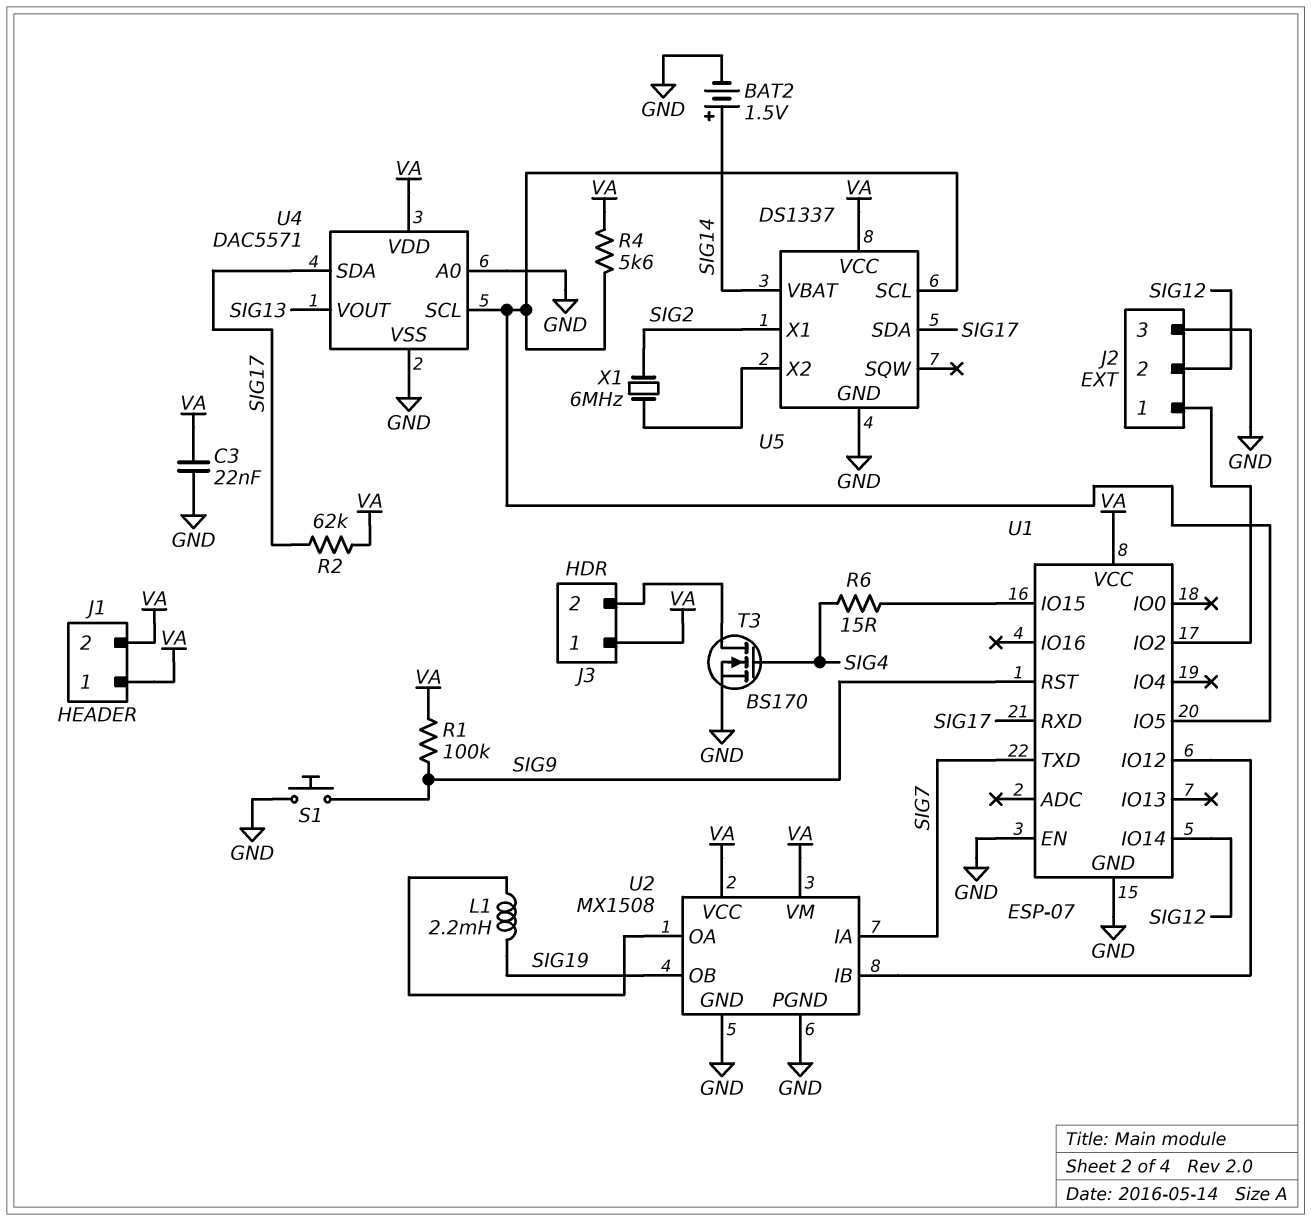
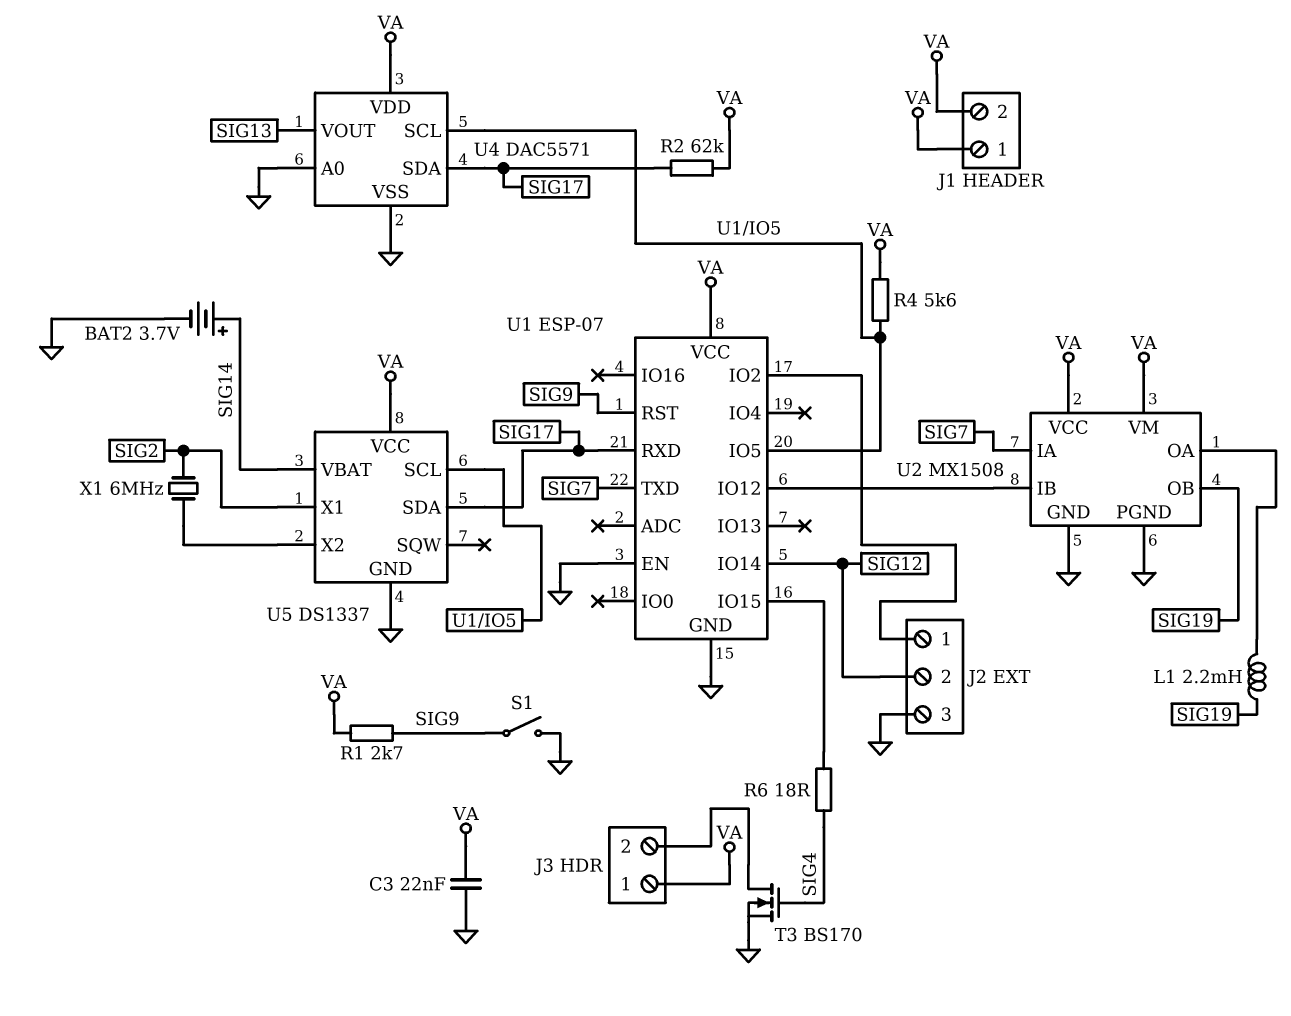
BAT2: 1.5V (plus SIG14, minus GND) -> 3.7V (plus SIG14, minus GND)
R1: 100k (SIG9, VA) -> 2.7k (SIG9, VA)
R6: 15 (SIG4, U1/IO15) -> 18 (SIG4, U1/IO15)
S1: button (GND, SIG9) -> switch (GND, SIG9)

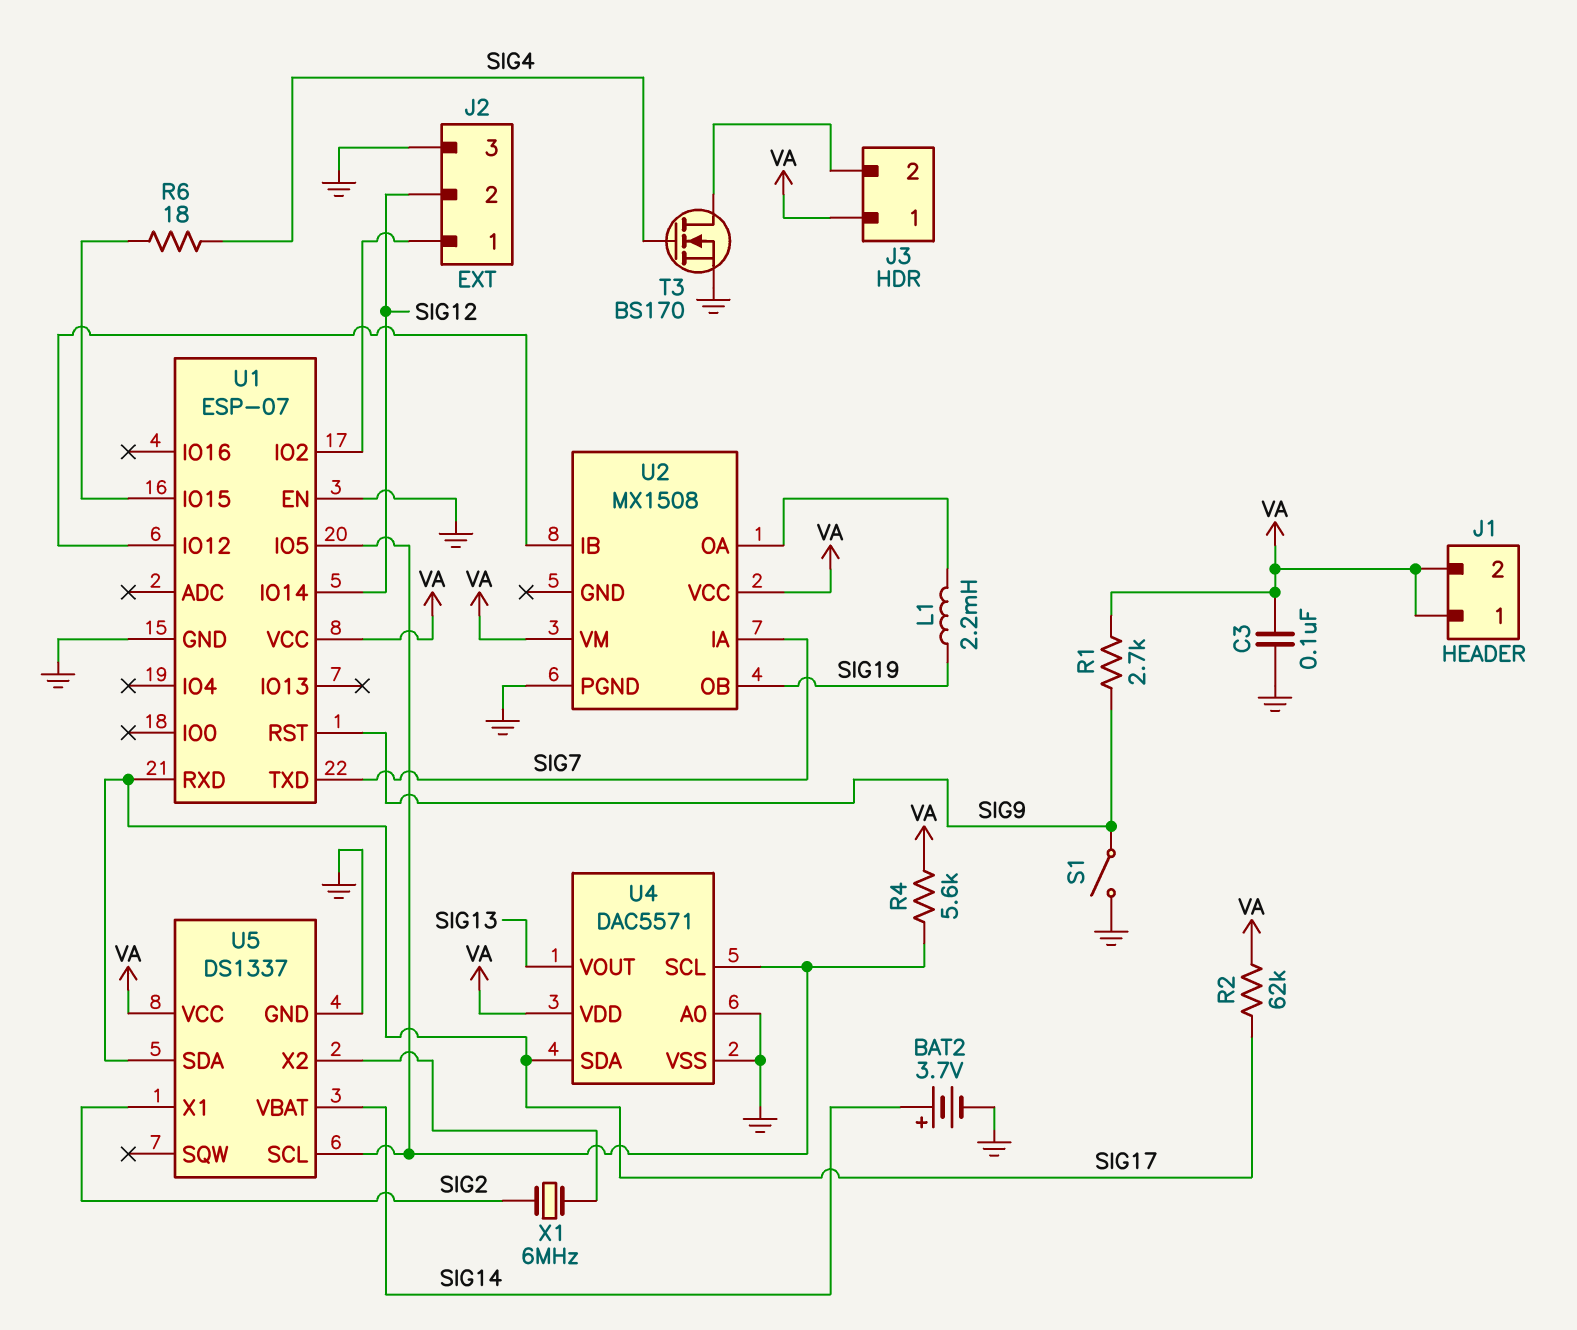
C3: 22nF (GND, VA) -> 100nF (GND, VA)
U2 pin GND: GND -> none

